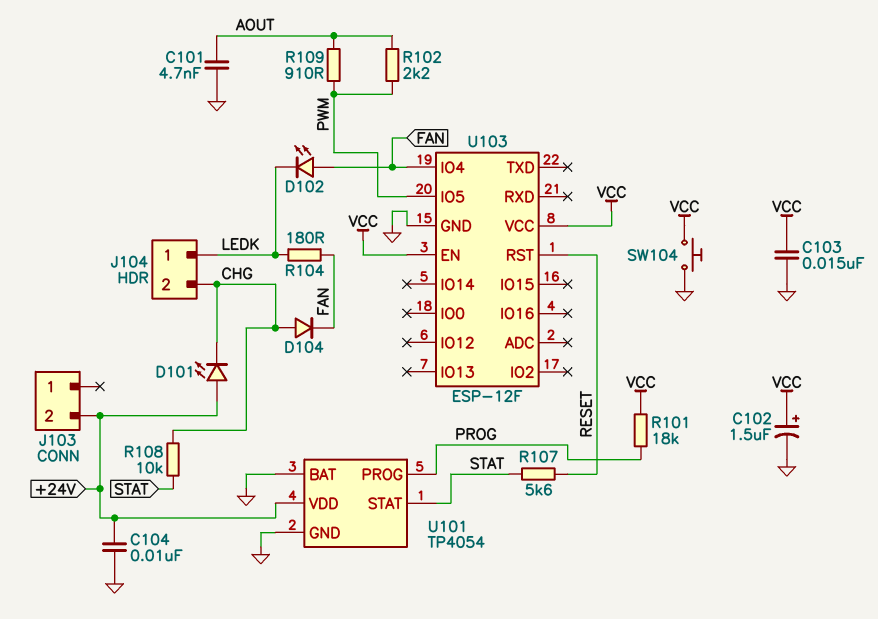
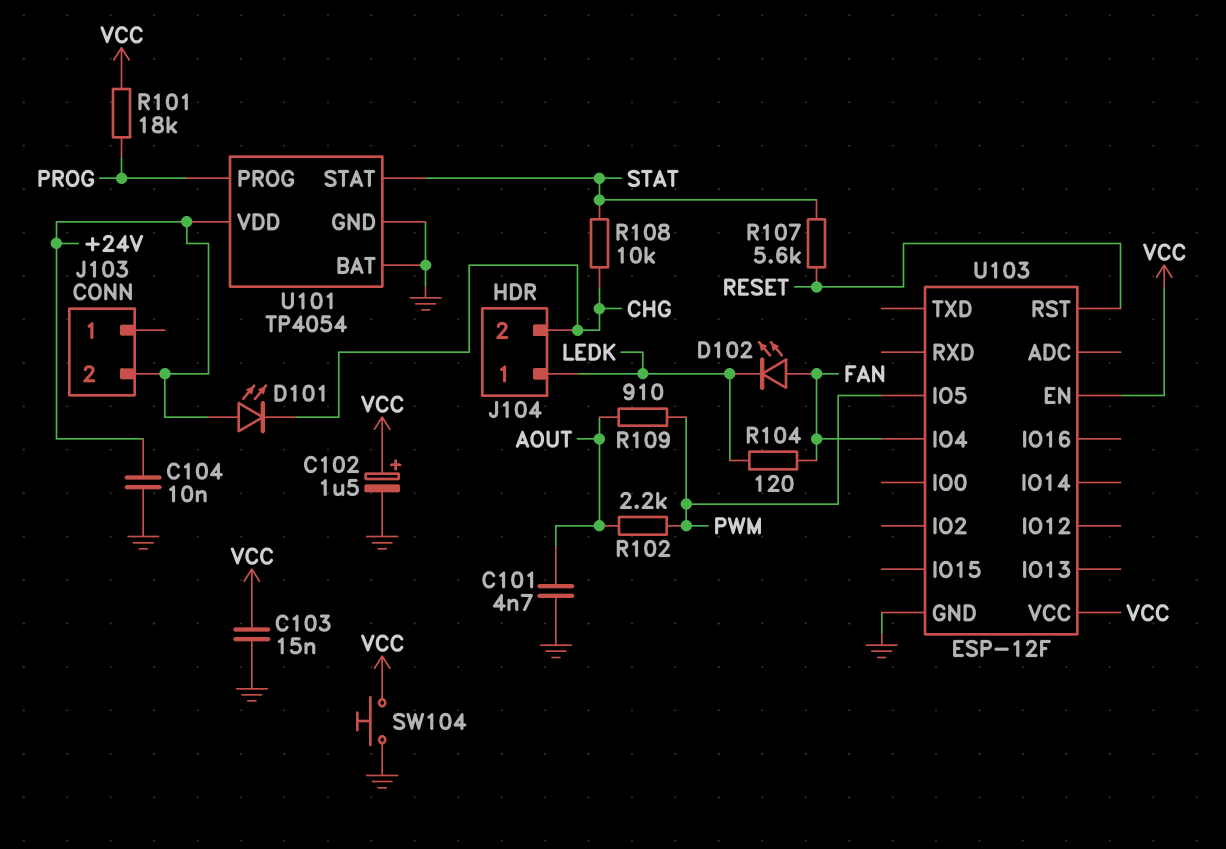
D104: diode (A CHG, K FAN) -> none
R104: 180 (FAN, LEDK) -> 120 (FAN, LEDK)

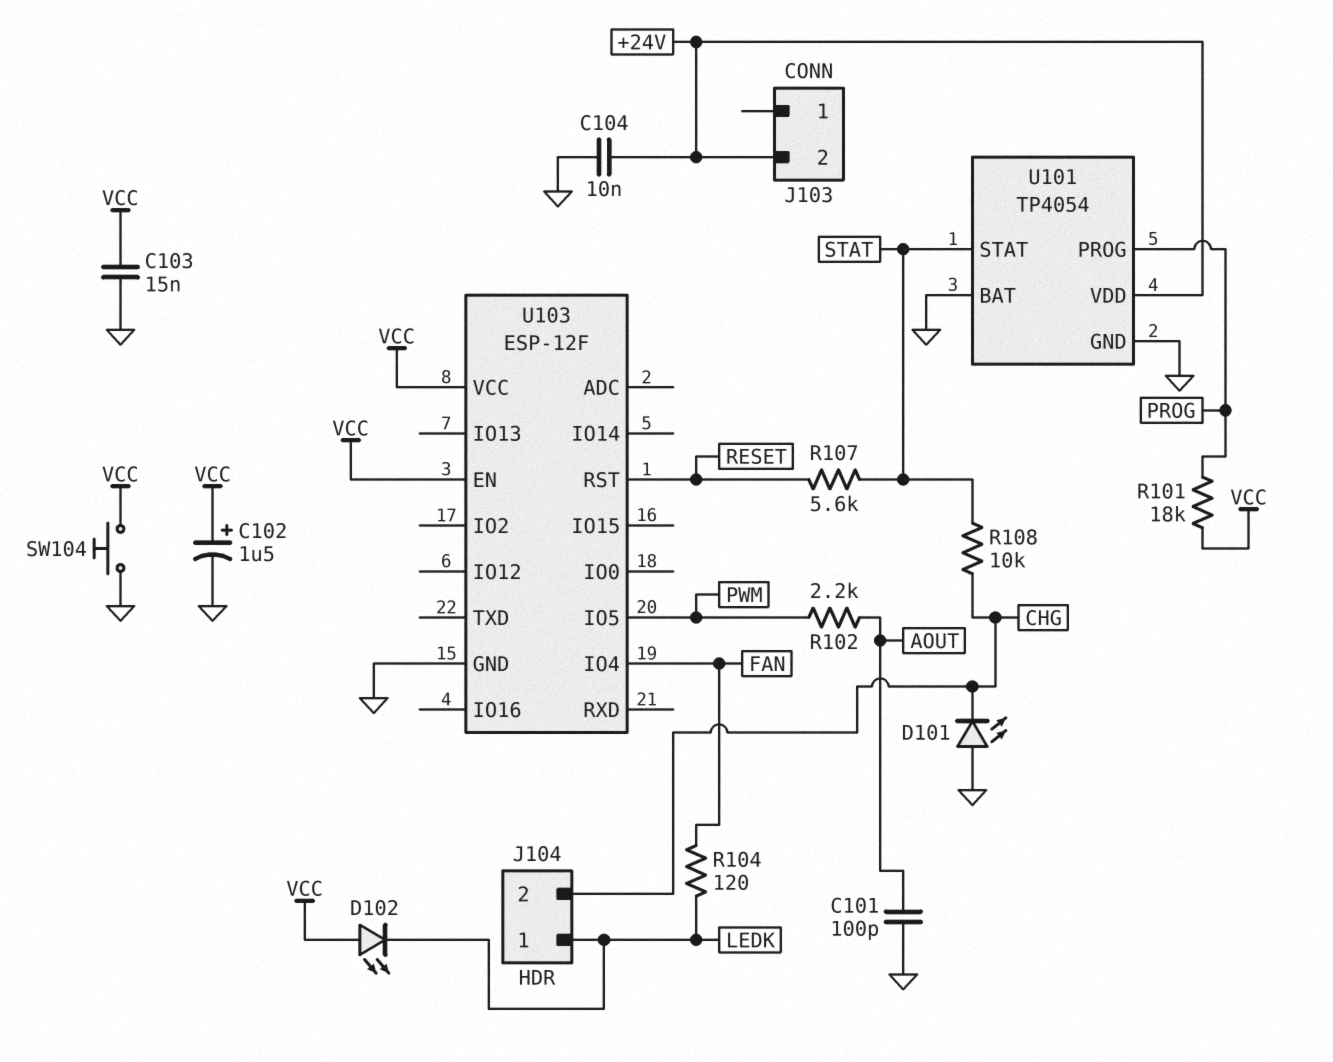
C101: 4.7nF (AOUT, GND) -> 100pF (AOUT, GND)
D101: LED (A +24V, K CHG) -> LED (A GND, K CHG)
D102: LED (A FAN, K LEDK) -> LED (A VCC, K LEDK)
R109: 910 (AOUT, PWM) -> none

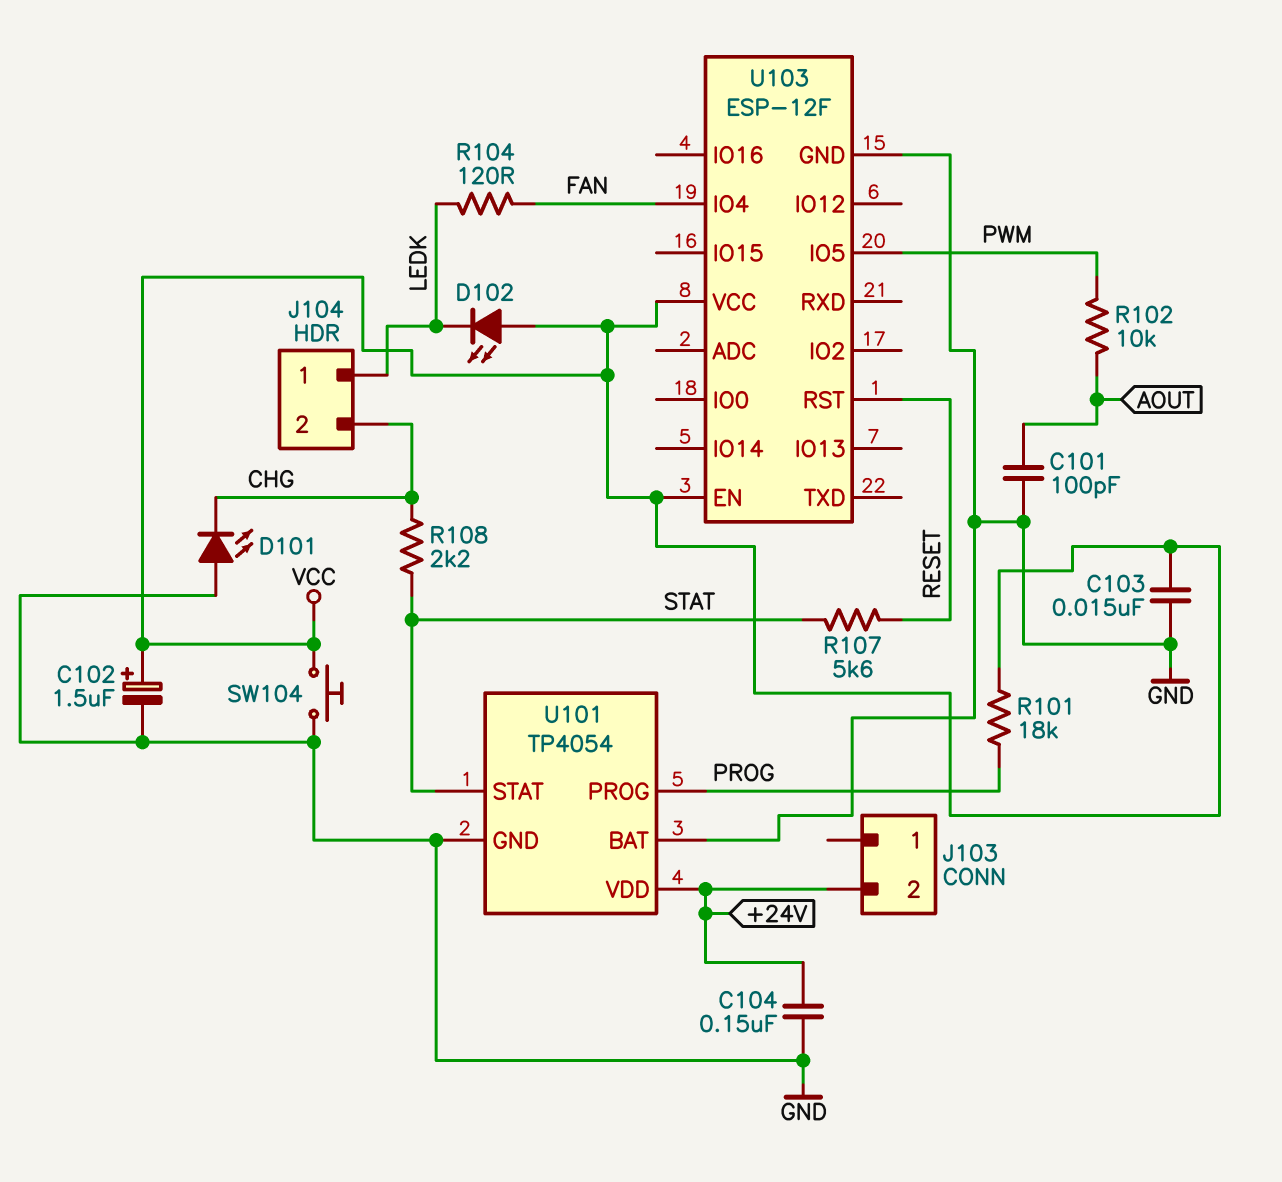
C104: 10nF (+24V, GND) -> 150nF (+24V, GND)
R102: 2.2k (AOUT, PWM) -> 10k (AOUT, PWM)
R108: 10k (CHG, STAT) -> 2.2k (CHG, STAT)

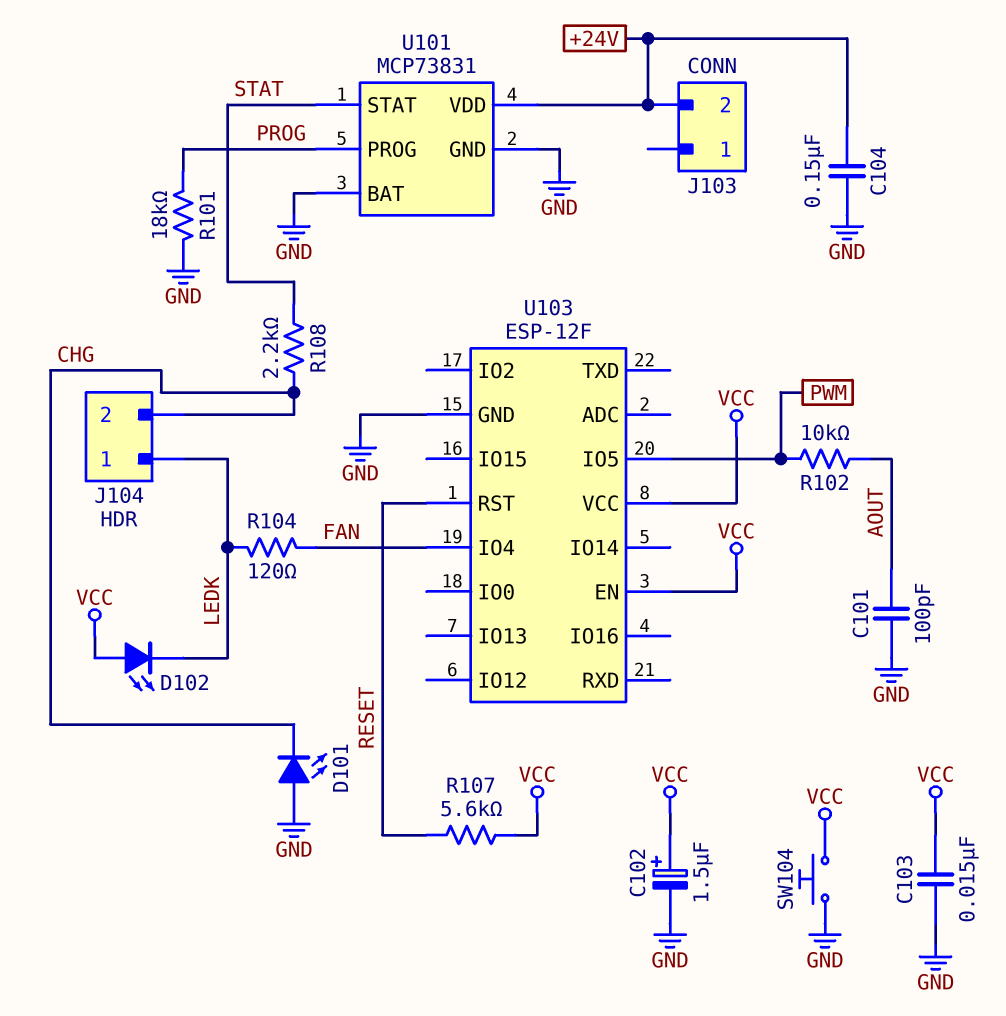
R101: 18k (PROG, VCC) -> 18k (GND, PROG)
R107: 5.6k (RESET, STAT) -> 5.6k (RESET, VCC)
U101: TP4054 -> MCP73831

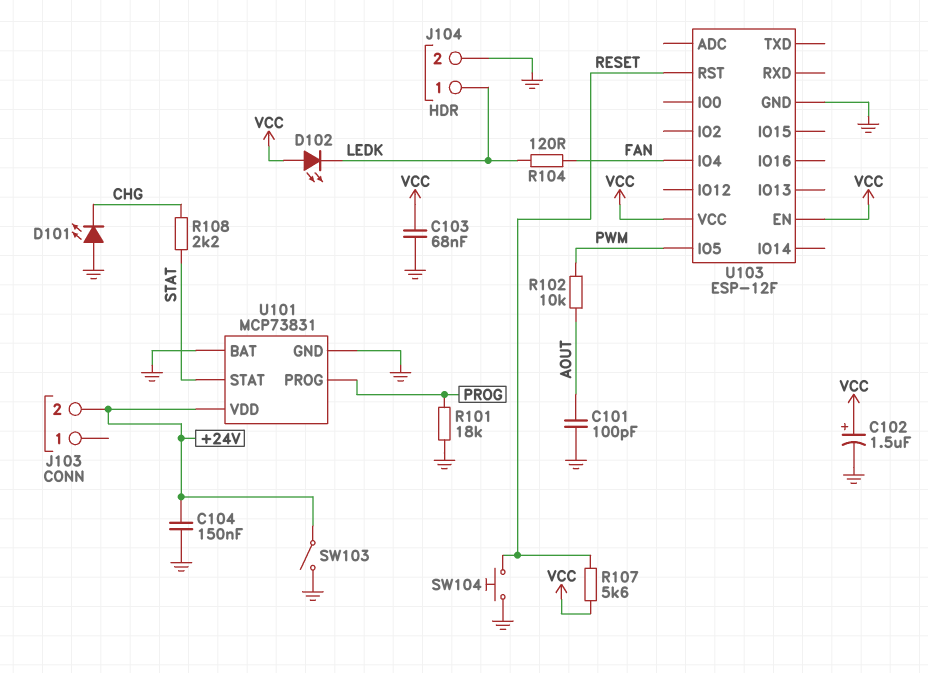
C103: 15nF (GND, VCC) -> 68nF (GND, VCC)
J104 pin 2: CHG -> GND
SW103: none -> switch (+24V, GND)
SW104: button (GND, VCC) -> button (GND, RESET)

